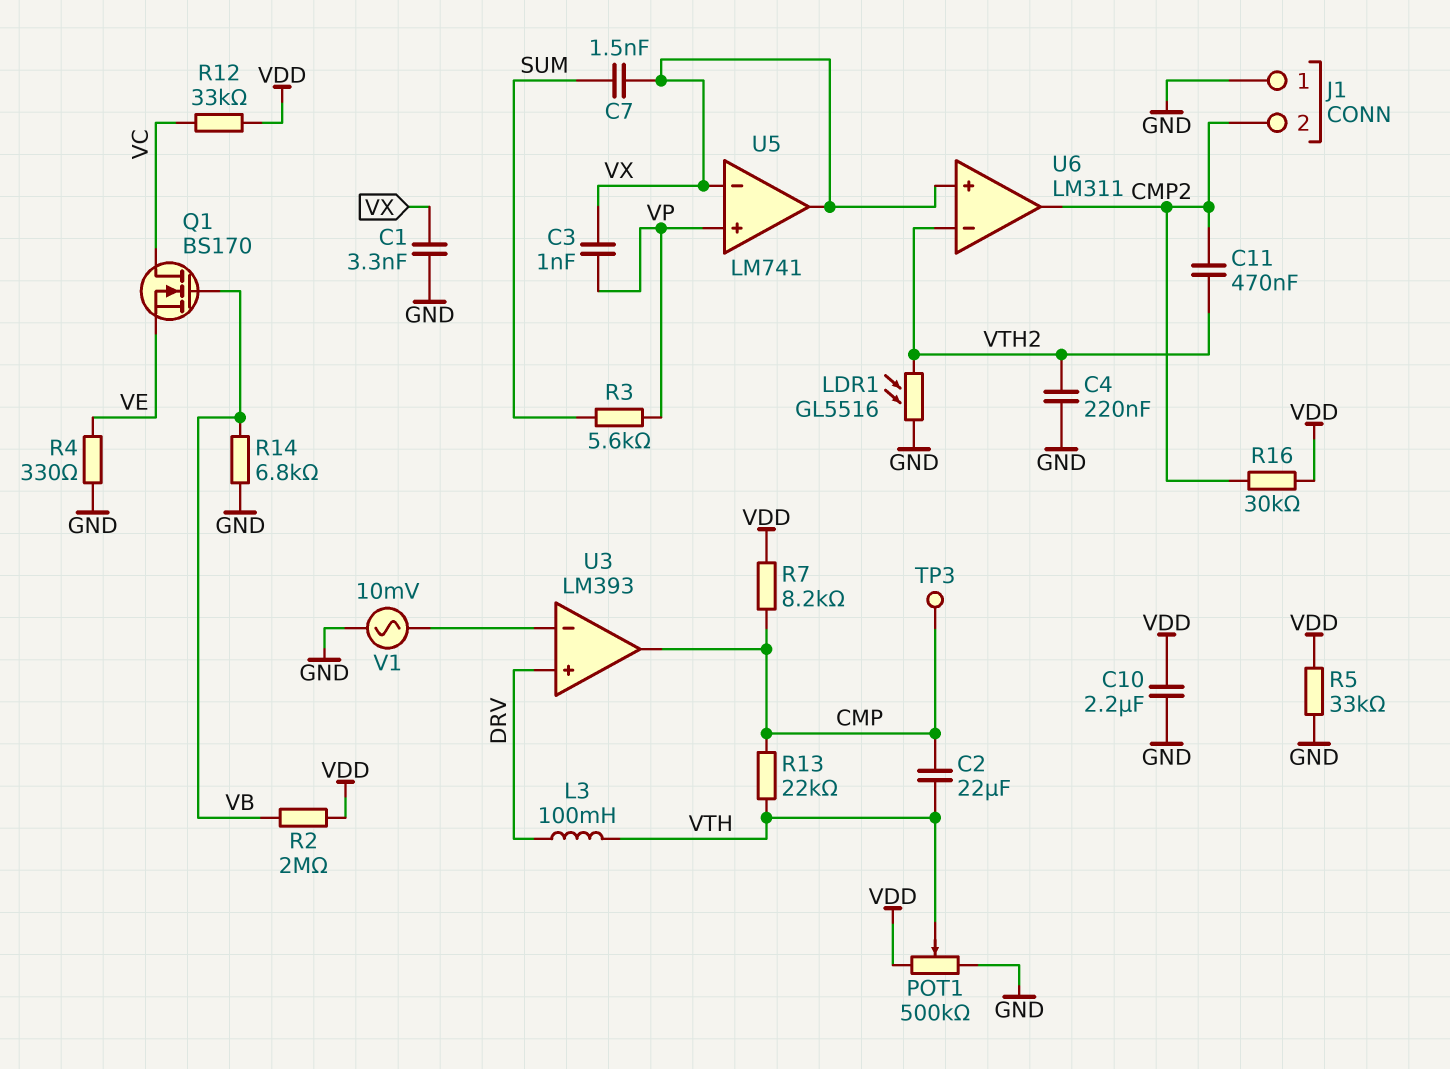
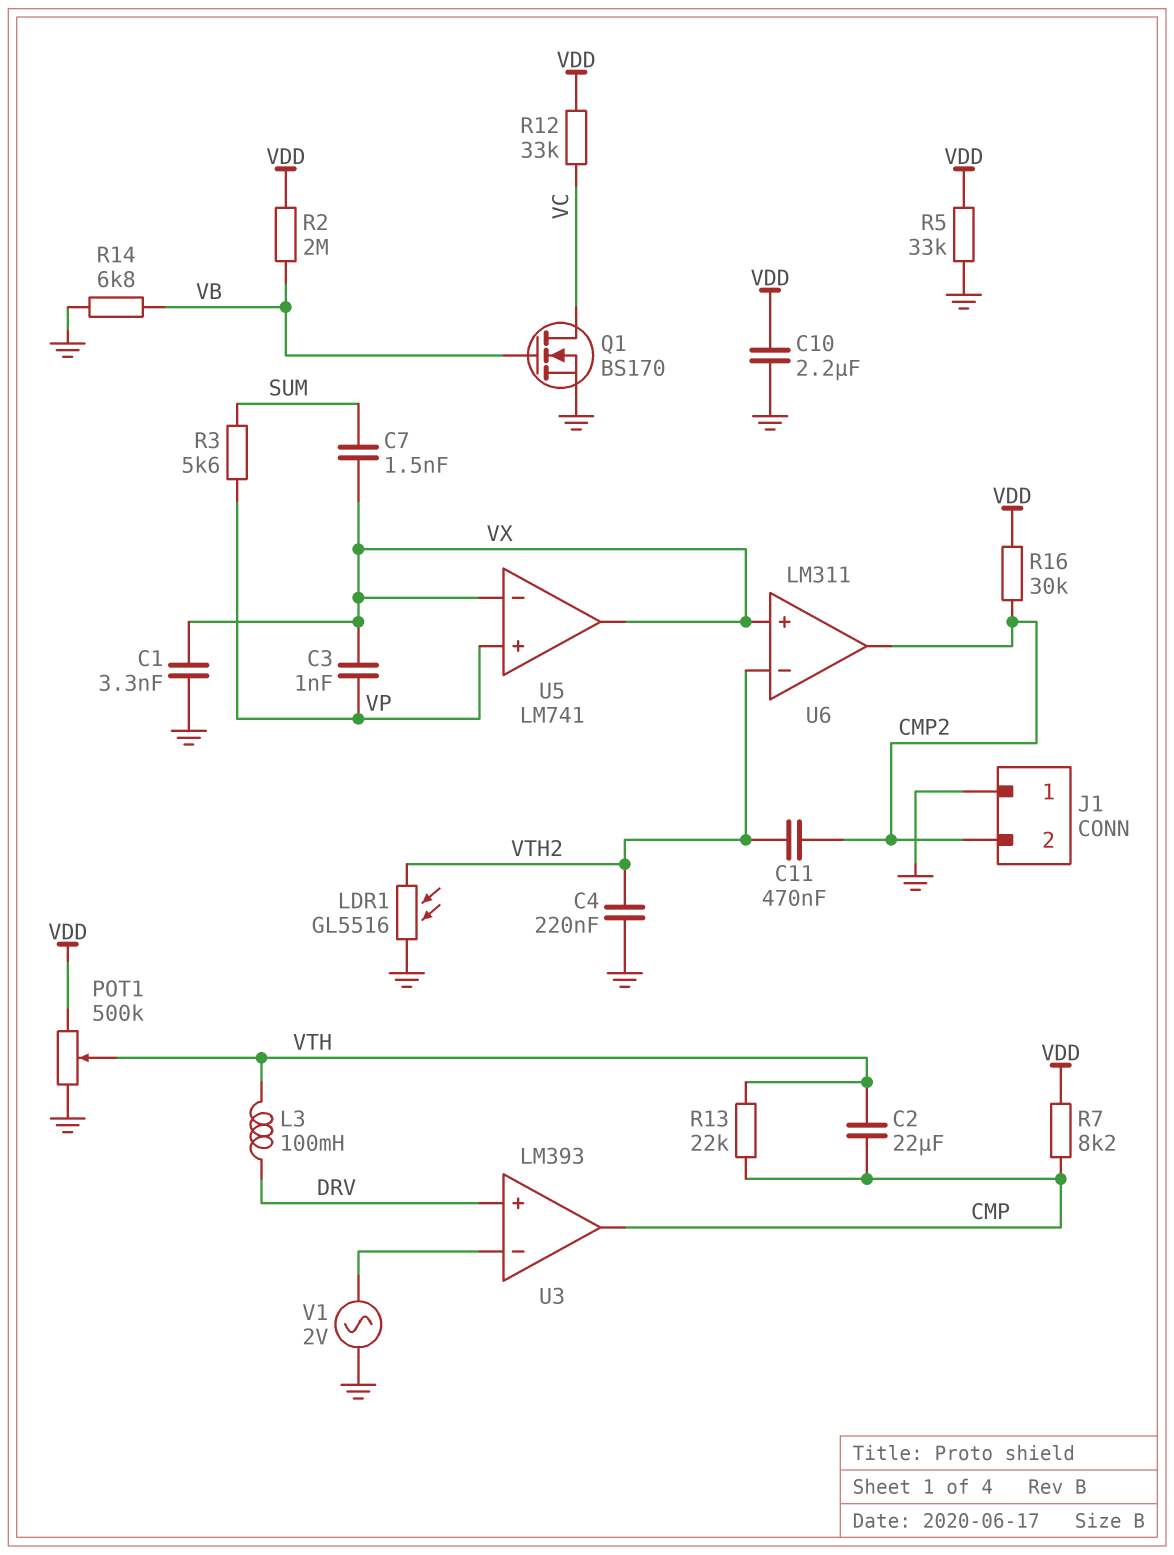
Q1: NMOS BS170 (G VB, D VC, S VE) -> NMOS BS170 (G VB, D VC, S GND)
R4: 330 (GND, VE) -> none
TP3: test point (CMP) -> none
V1: AC 10mV (GND, U3/in-) -> AC 2V (GND, U3/in-)

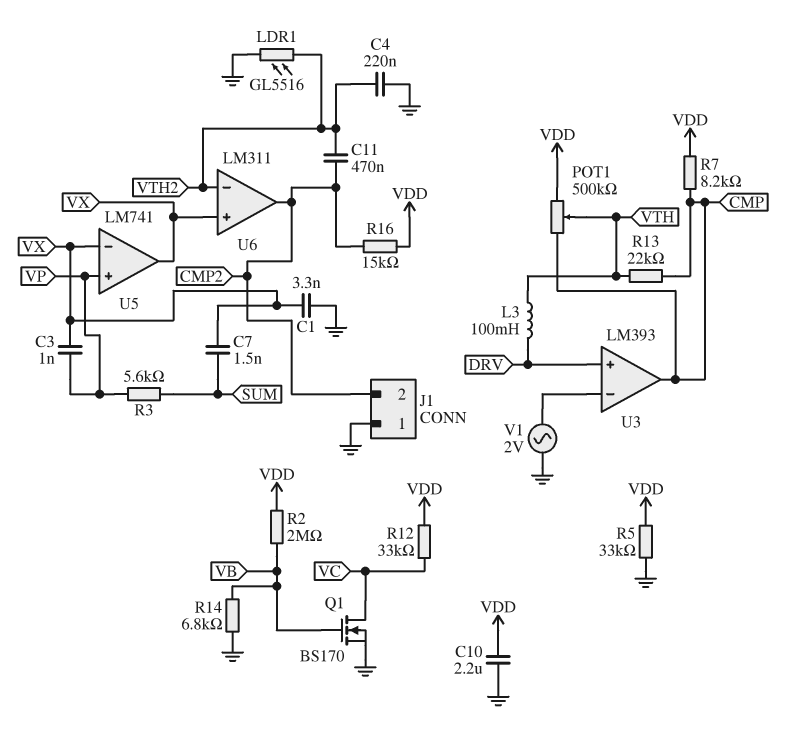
C2: 22uF (CMP, VTH) -> none
POT1: 500k (GND, VDD, wiper VTH) -> 500k (CMP, VDD, wiper VTH)
R16: 30k (CMP2, VDD) -> 15k (CMP2, VDD)

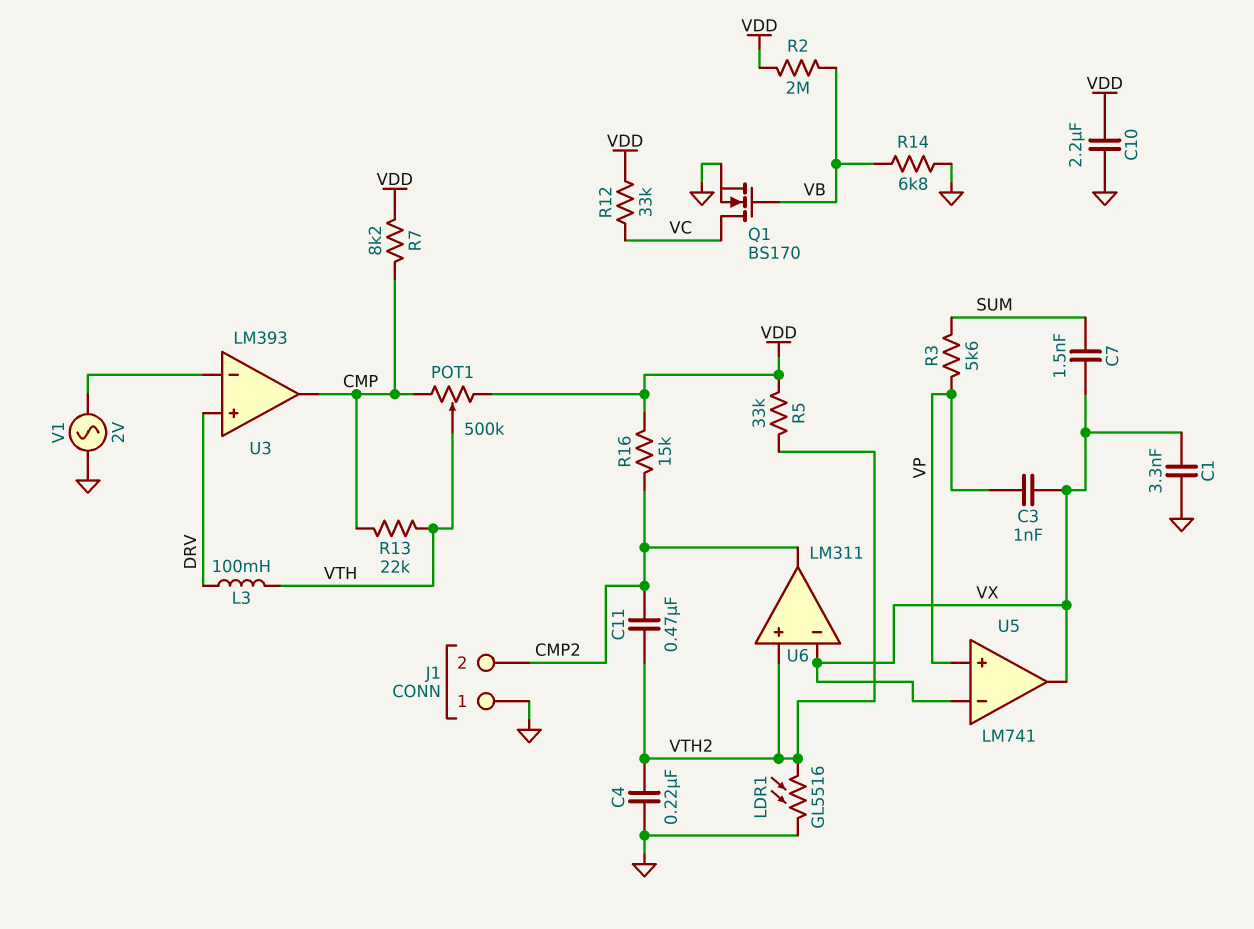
R5: 33k (GND, VDD) -> 33k (VDD, VTH2)
U6 pin in+: VX -> VTH2
U6 pin in-: VTH2 -> VX

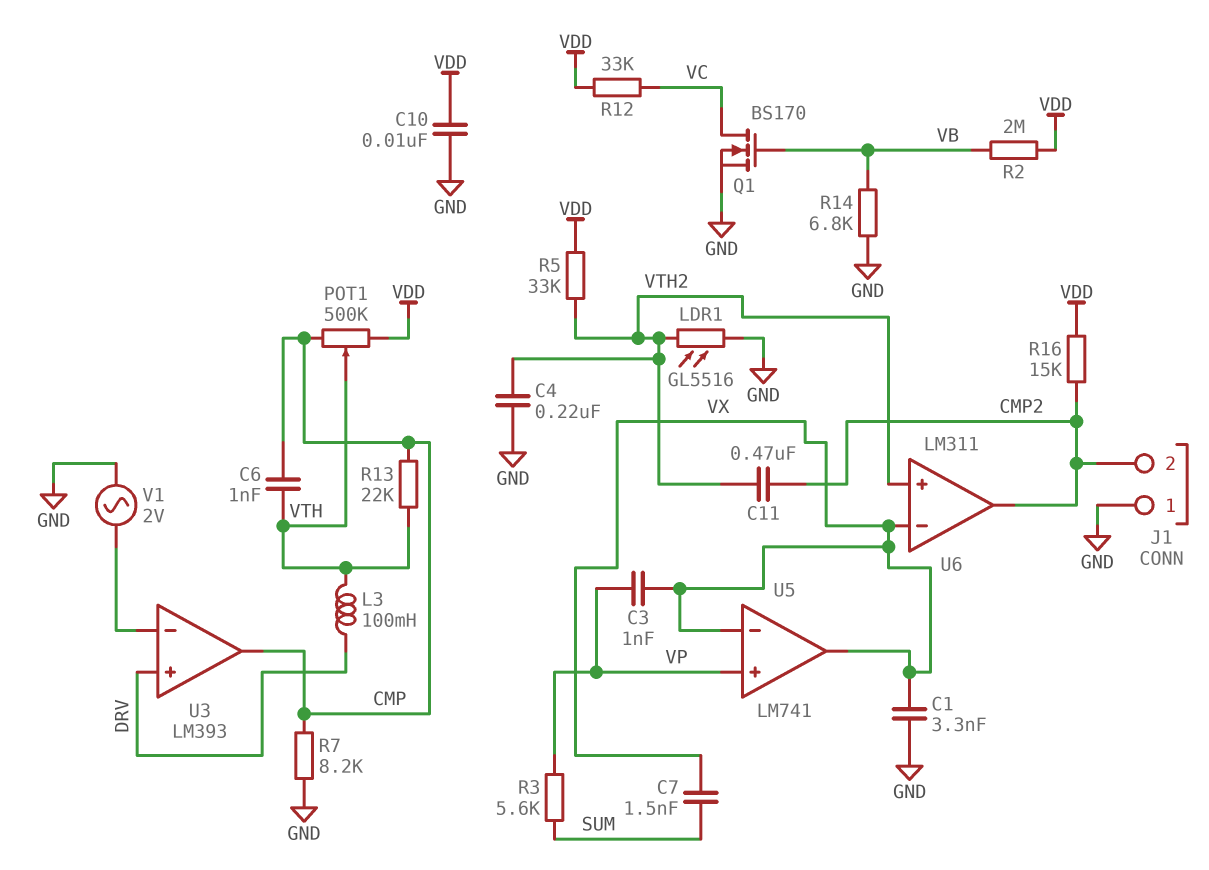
C6: none -> 1nF (CMP, VTH)
C10: 2.2uF (GND, VDD) -> 10nF (GND, VDD)
R7: 8.2k (CMP, VDD) -> 8.2k (CMP, GND)

